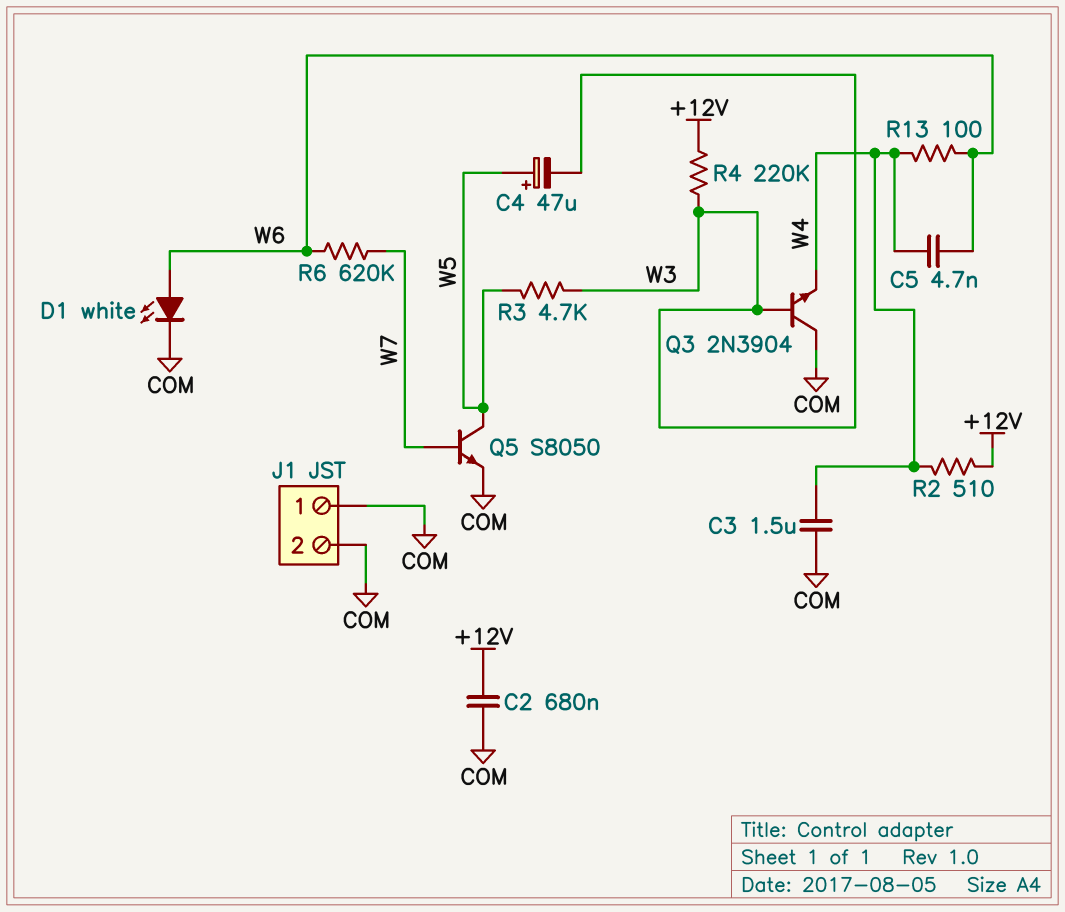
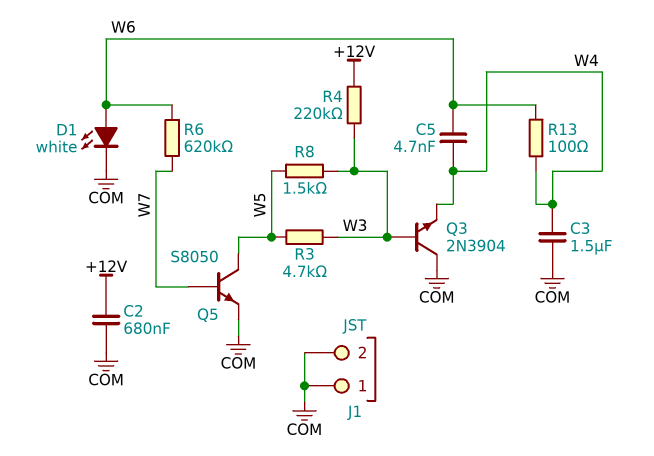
C4: 47uF (plus W5, minus W3) -> none
R2: 510 (+12V, W4) -> none
R8: none -> 1.5k (W3, W5)

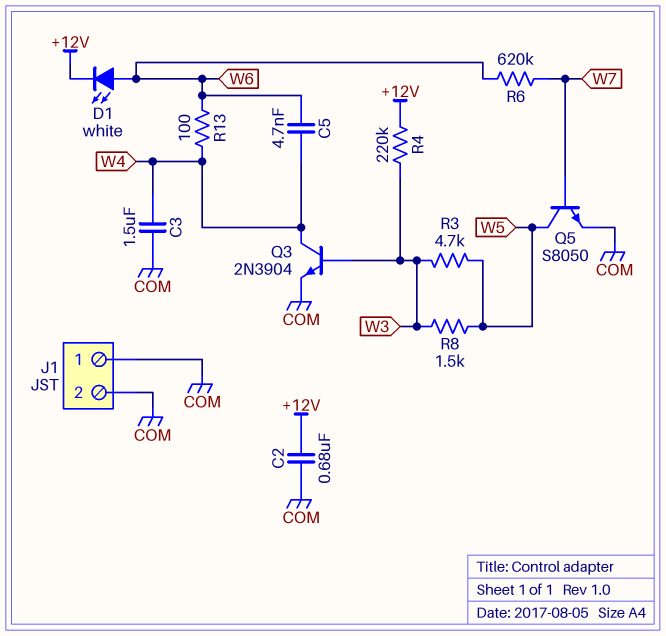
D1: LED white (A W6, K COM) -> LED white (A W6, K +12V)
Q3: NPN 2N3904 (B W3, C COM, E W4) -> NPN 2N3904 (B W3, C W4, E COM)

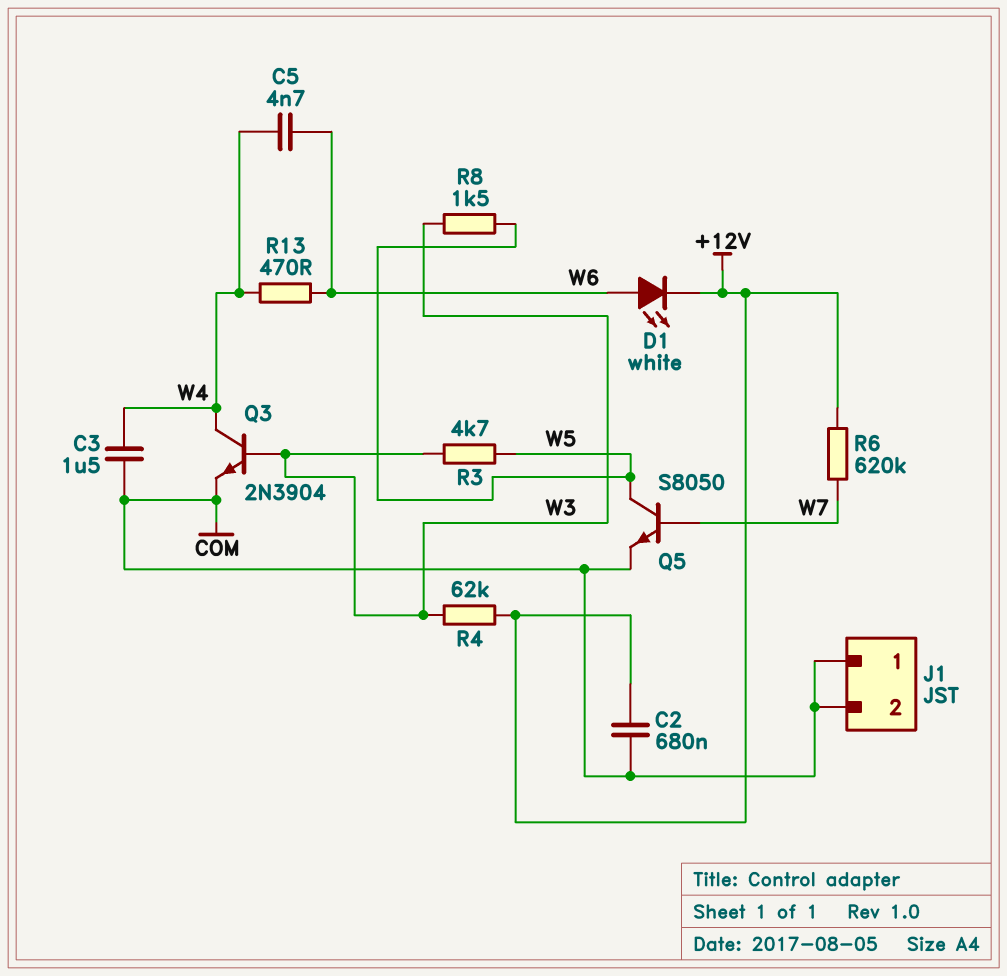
R4: 220k (+12V, W3) -> 62k (+12V, W3)
R6: 620k (W6, W7) -> 620k (+12V, W7)
R13: 100 (W4, W6) -> 470 (W4, W6)

